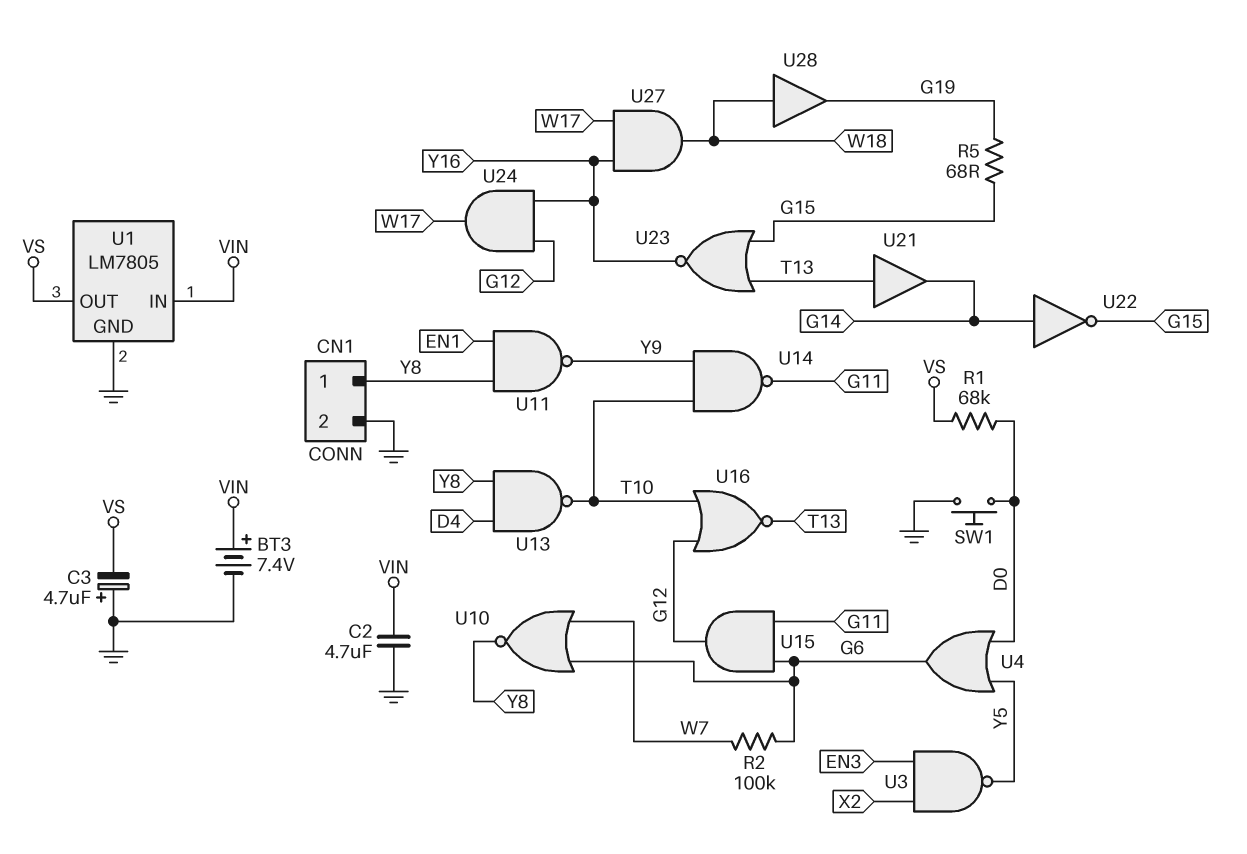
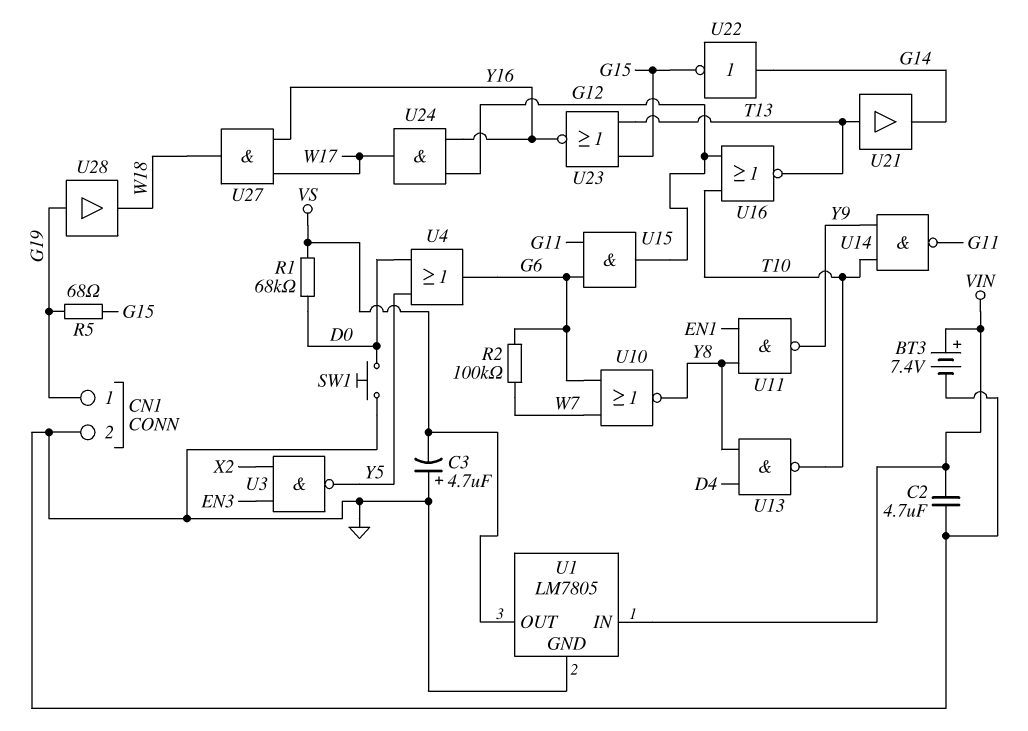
CN1 pin 1: Y8 -> G19
U28: buffer (in W18, out G19) -> buffer (in G19, out W18)

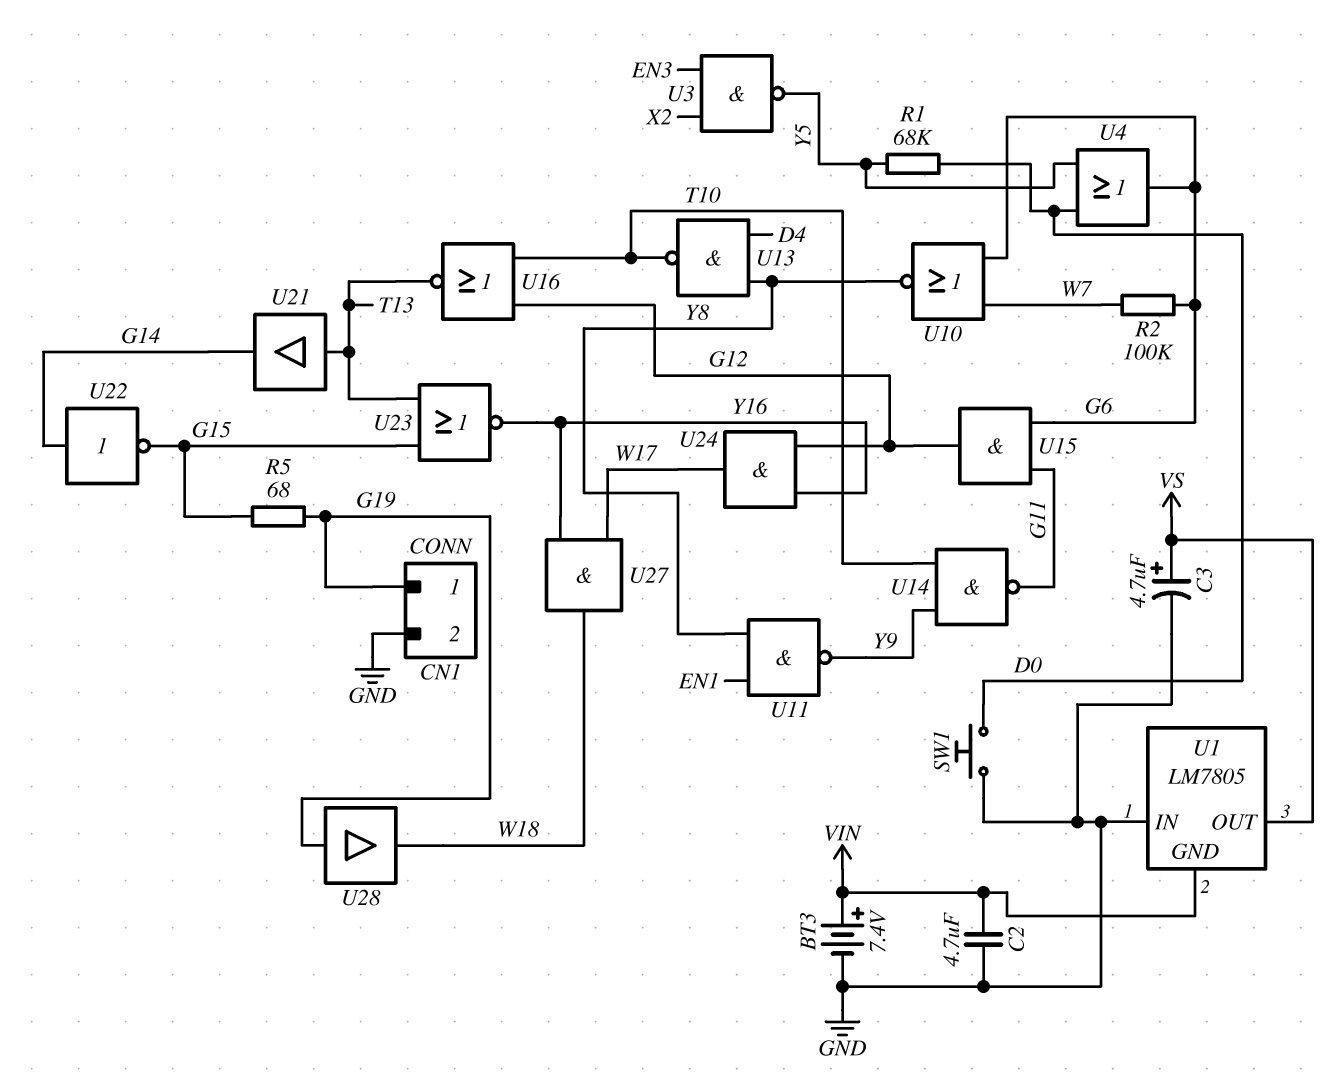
C3: 4.7uF (plus GND, minus VS) -> 4.7uF (plus VS, minus GND)
R1: 68k (D0, VS) -> 68k (D0, Y5)
U1 pin GND: GND -> VIN
U1 pin IN: VIN -> GND

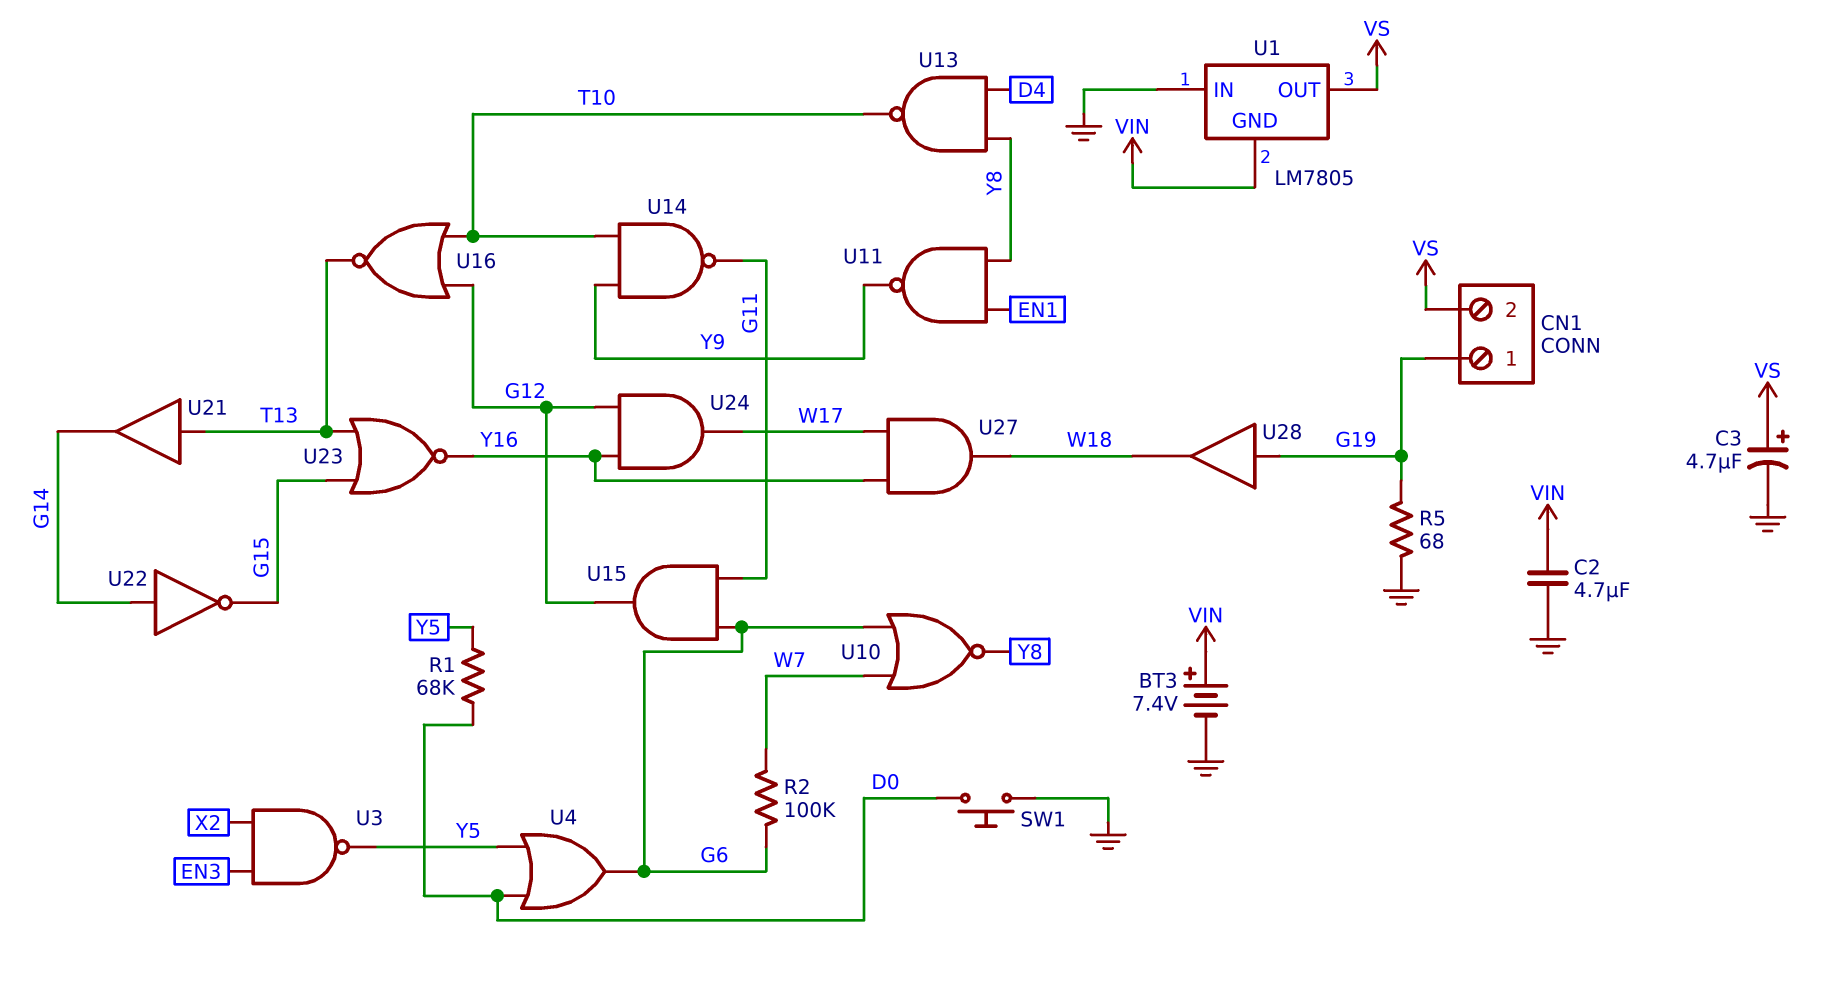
CN1 pin 2: GND -> VS
R5: 68 (G15, G19) -> 68 (G19, GND)

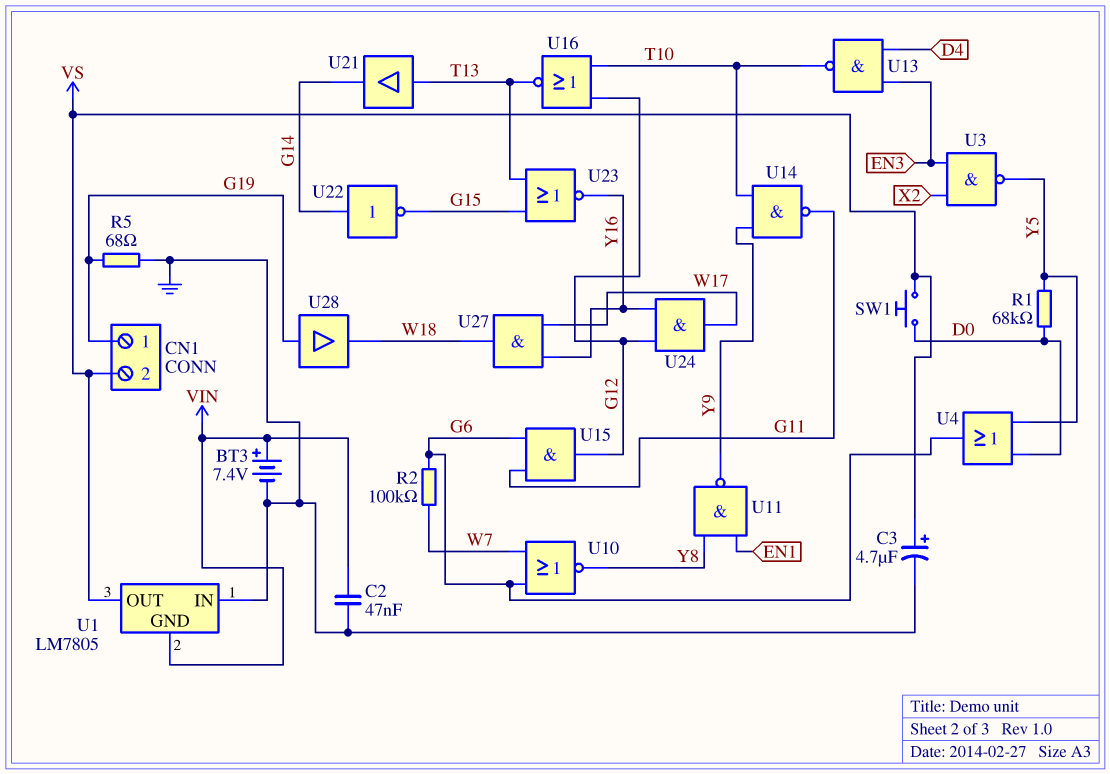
C2: 4.7uF (GND, VIN) -> 47nF (GND, VIN)
SW1: button (D0, GND) -> button (D0, VS)
U13: NAND (in D4, in Y8, out T10) -> NAND (in D4, in EN3, out T10)

